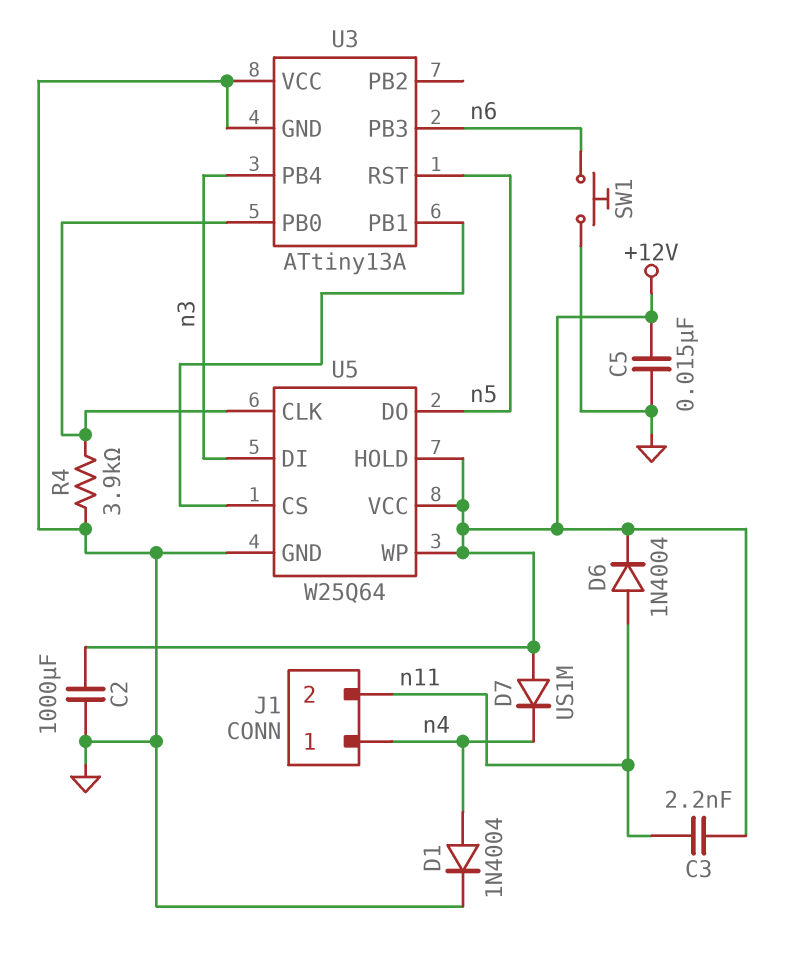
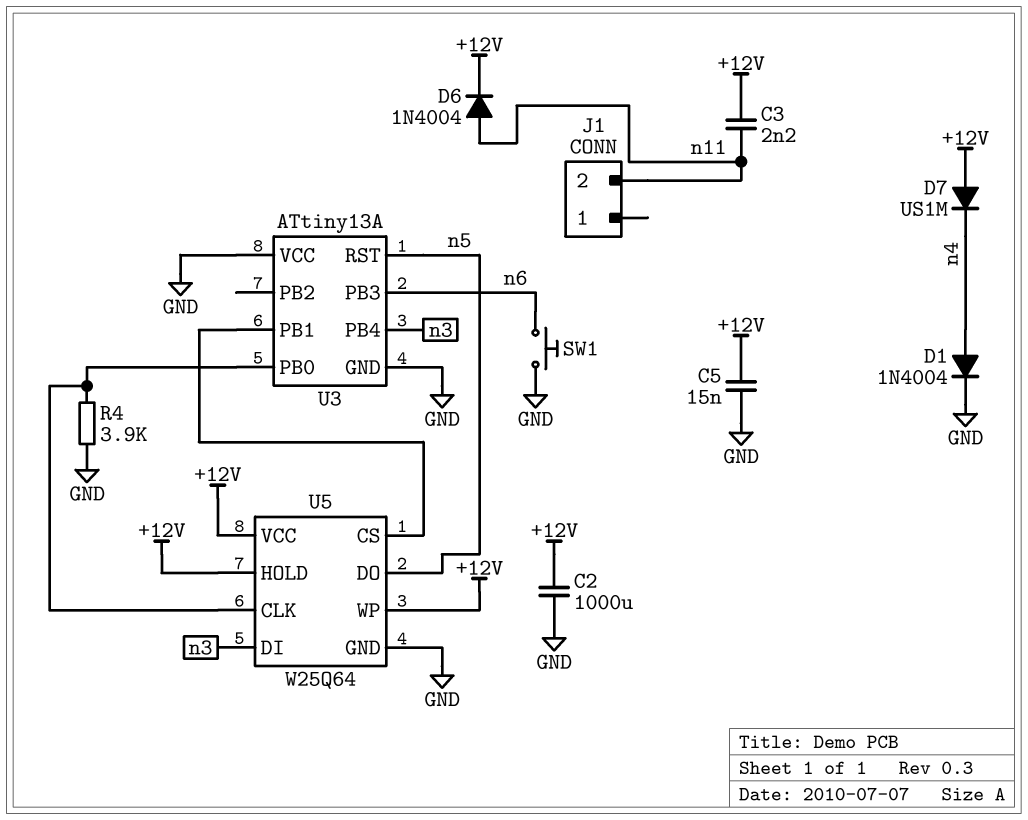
J1 pin 1: n4 -> none

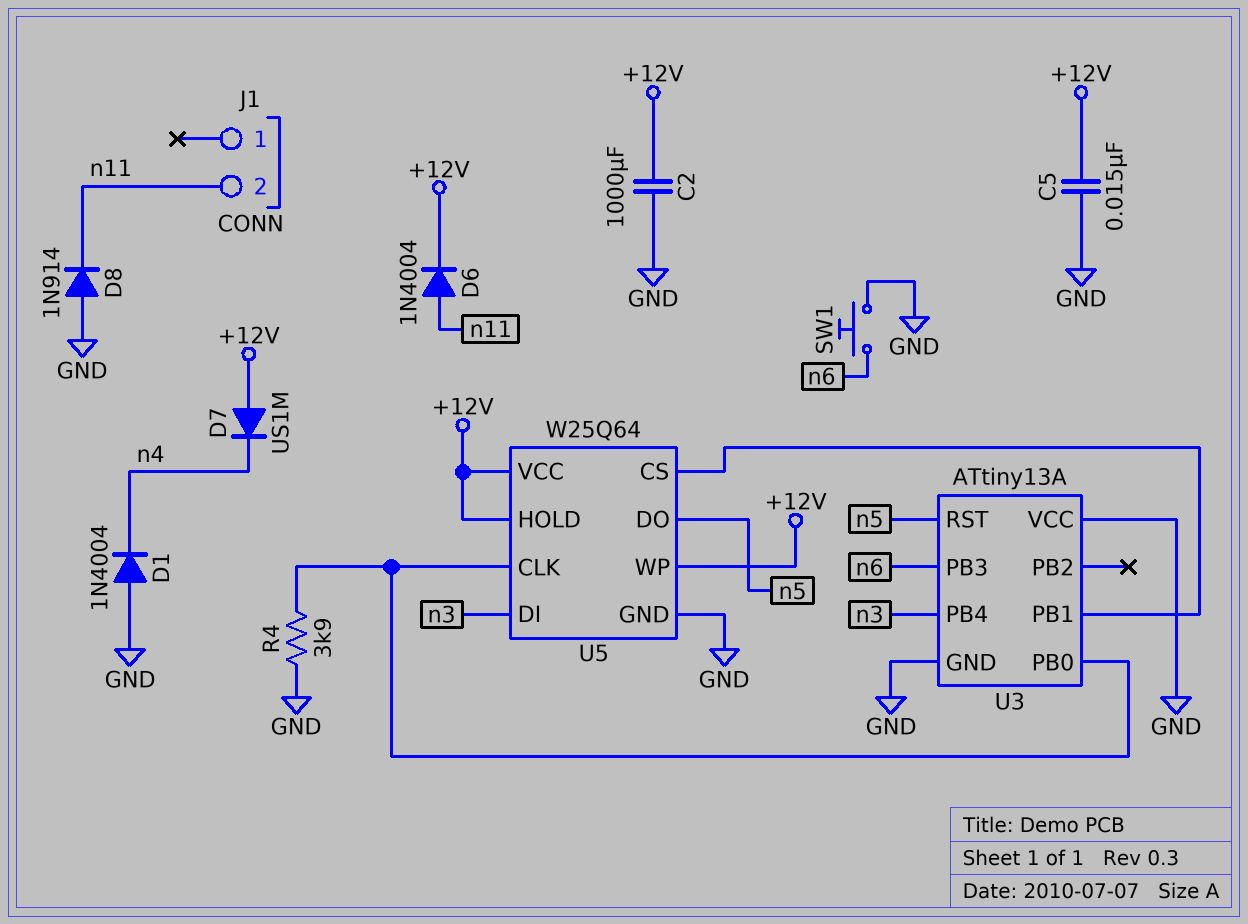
C3: 2.2nF (+12V, n11) -> none
D1: diode 1N4004 (A n4, K GND) -> diode 1N4004 (A GND, K n4)
D8: none -> diode 1N914 (A GND, K n11)

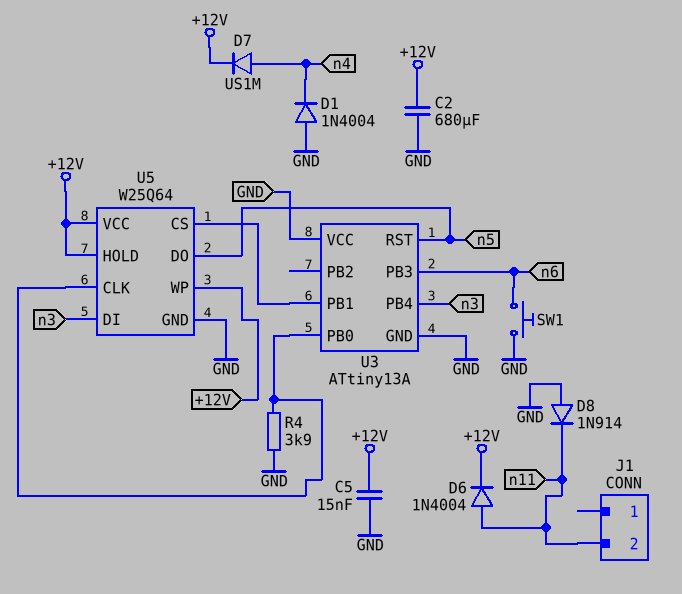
C2: 1000uF (+12V, GND) -> 680uF (+12V, GND)
D7: diode US1M (A +12V, K n4) -> diode US1M (A n4, K +12V)

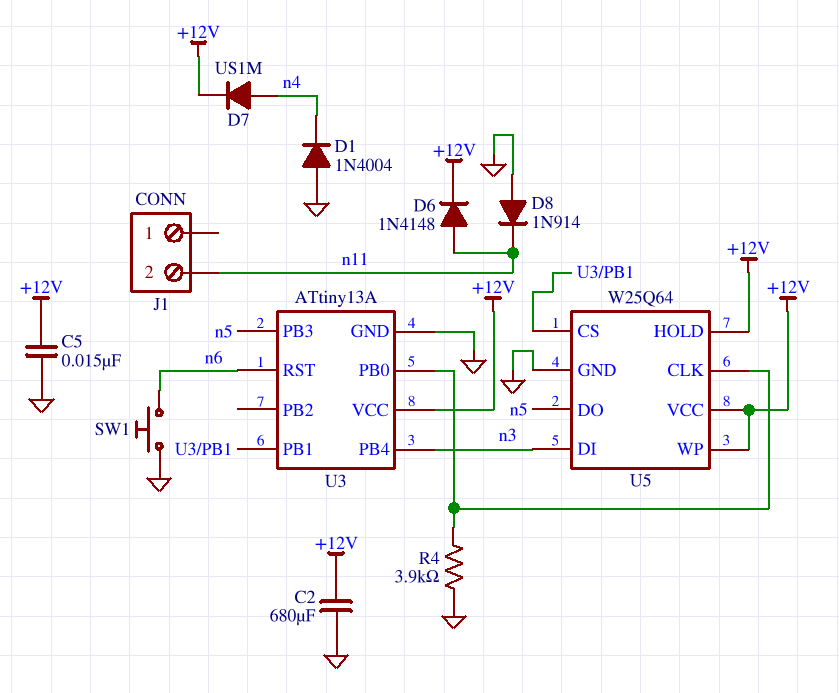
D6: diode 1N4004 (A n11, K +12V) -> diode 1N4148 (A n11, K +12V)
U3 pin PB3: n6 -> n5
U3 pin RST: n5 -> n6
U3 pin VCC: GND -> +12V

